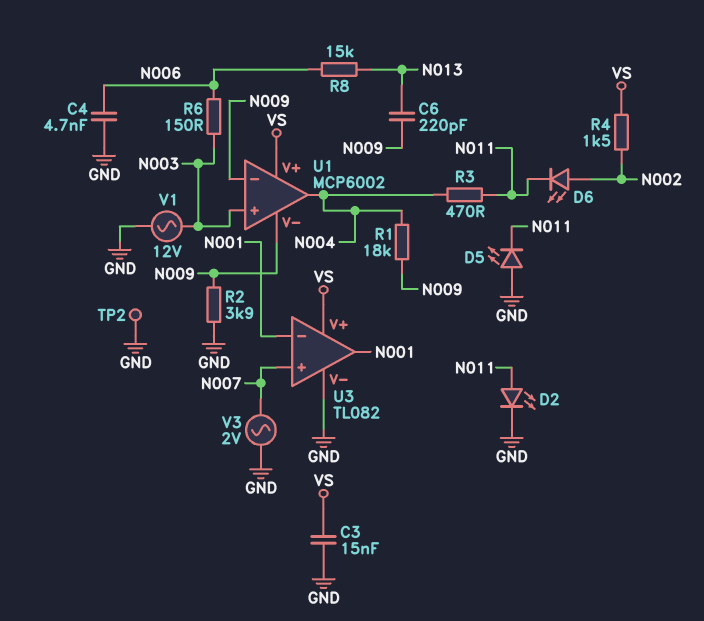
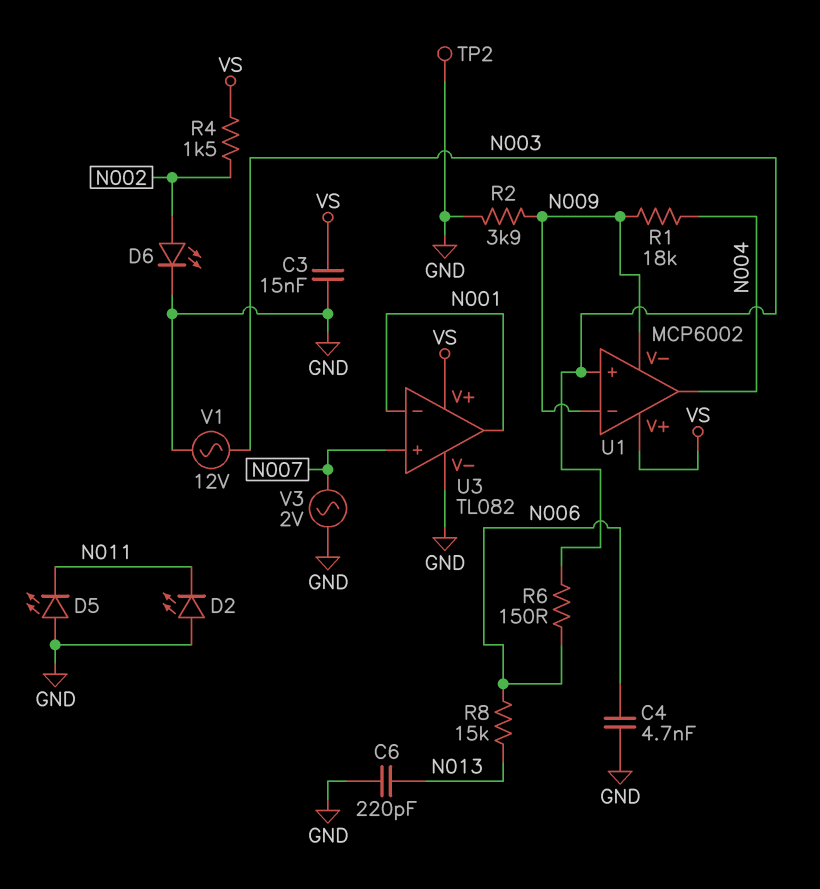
C6: 220pF (N009, N013) -> 220pF (GND, N013)
D2: LED (A N011, K GND) -> LED (A GND, K N011)
D6: LED (A N002, K N011) -> LED (A N002, K GND)
R3: 470 (N004, N011) -> none

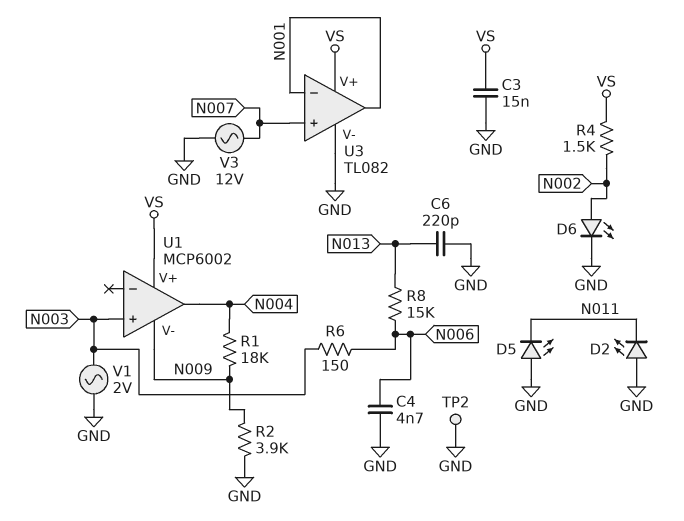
U1 pin in-: N009 -> none
V1: AC 12V (GND, N003) -> AC 2V (GND, N003)
V3: AC 2V (GND, N007) -> AC 12V (GND, N007)

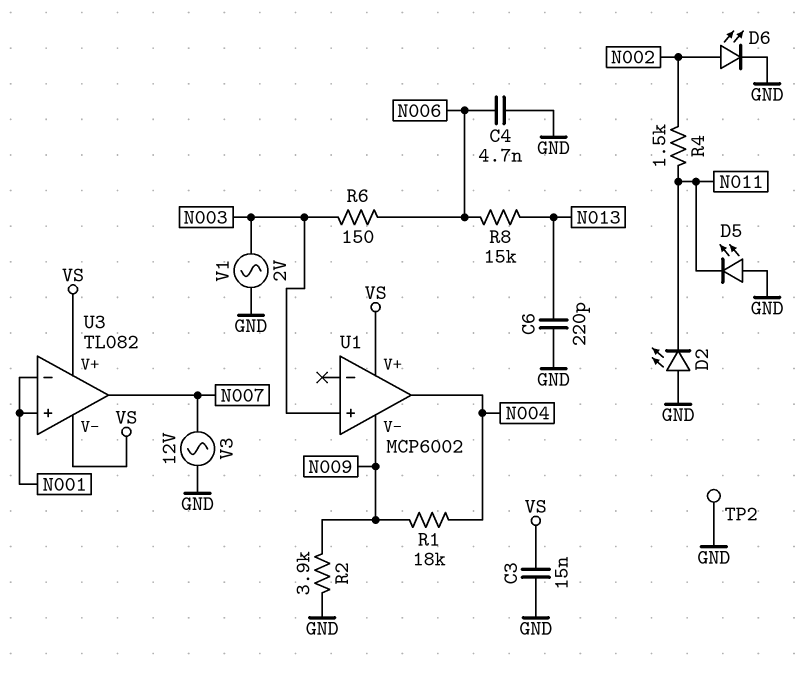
R4: 1.5k (N002, VS) -> 1.5k (N002, N011)
U3 pin V-: GND -> VS
U3 pin in+: N007 -> N001
U3 pin out: N001 -> N007

